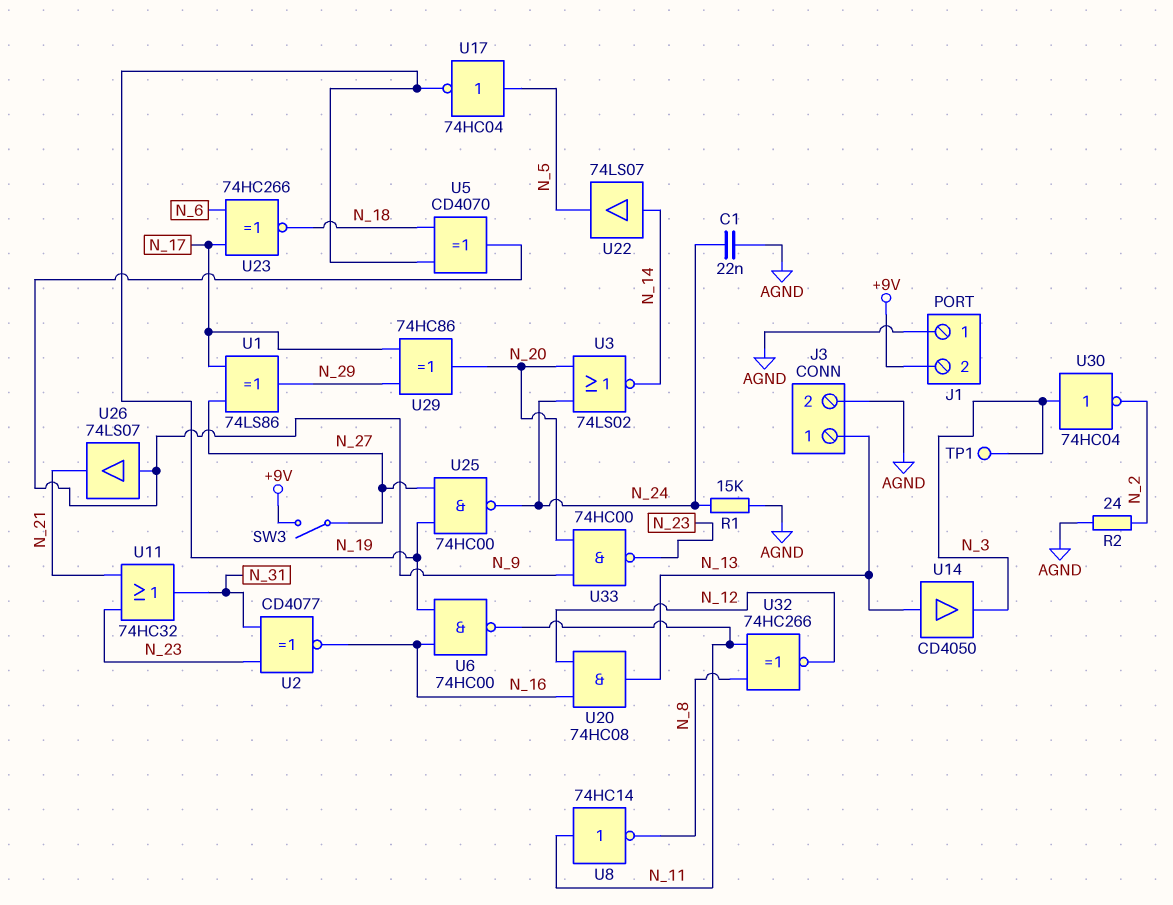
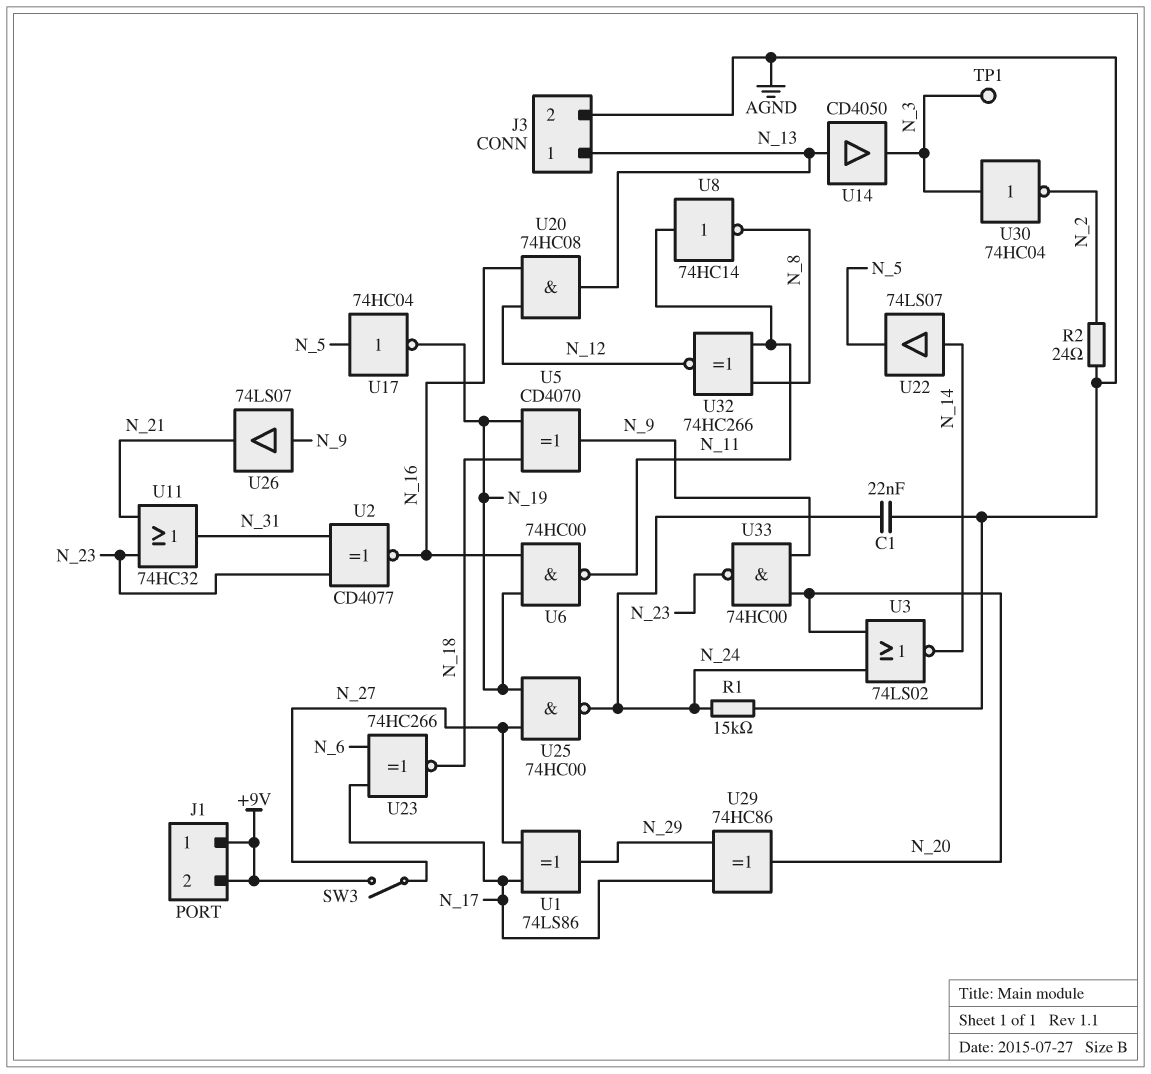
J1 pin 1: AGND -> +9V

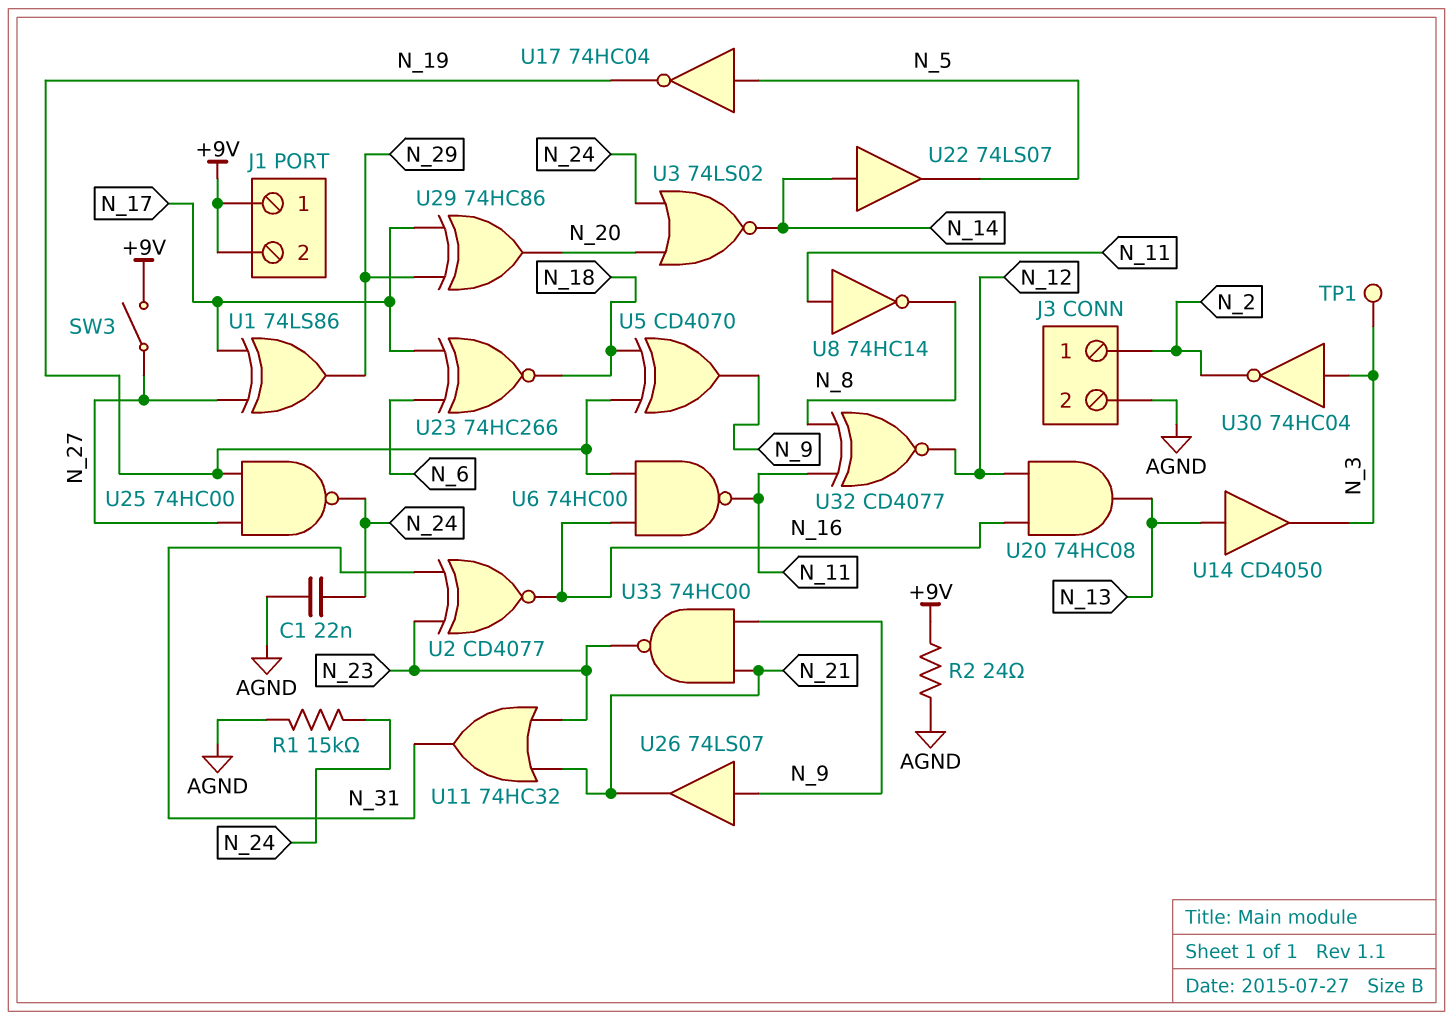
J3 pin 1: N_13 -> N_2
R2: 24 (AGND, N_2) -> 24 (+9V, AGND)
U32: XNOR 74HC266 (in N_8, in N_11, out N_12) -> XNOR CD4077 (in N_8, in N_11, out N_12)
U33: NAND 74HC00 (in N_9, in N_20, out N_23) -> NAND 74HC00 (in N_9, in N_21, out N_23)

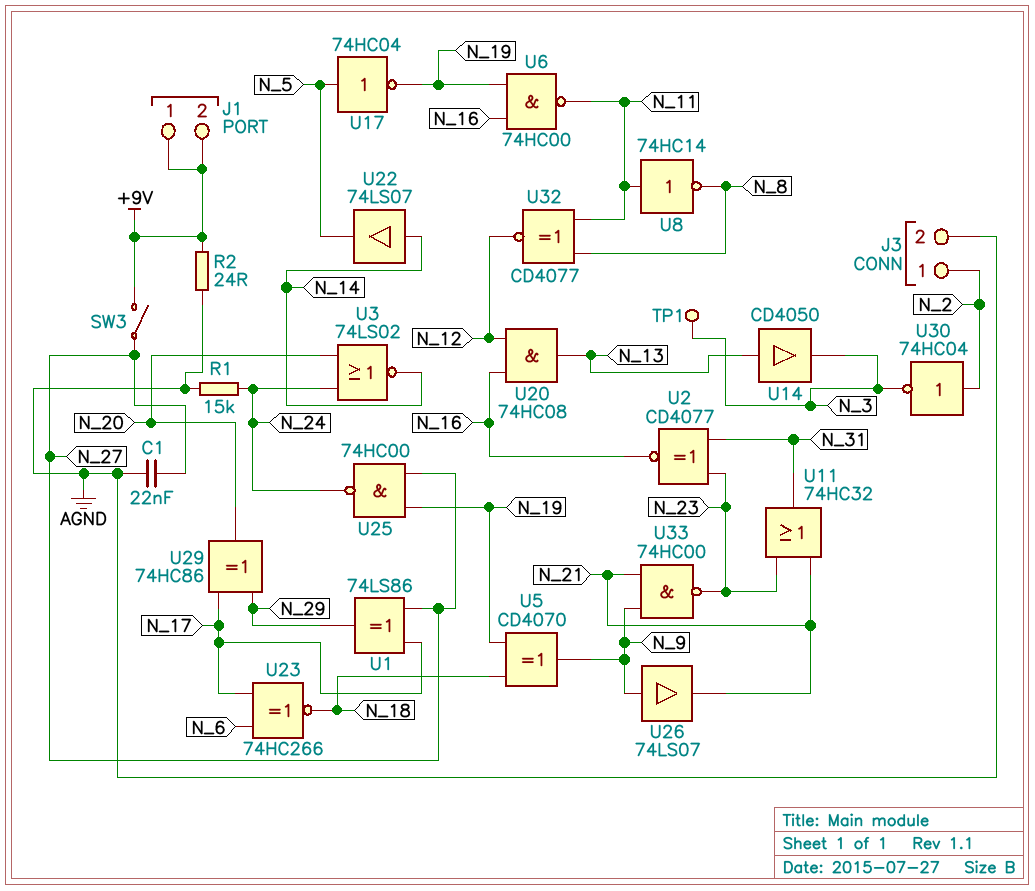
C1: 22nF (AGND, N_24) -> 22nF (AGND, N_27)
U30: NOT 74HC04 (in N_3, out N_2) -> NOT 74HC04 (in N_2, out N_3)

